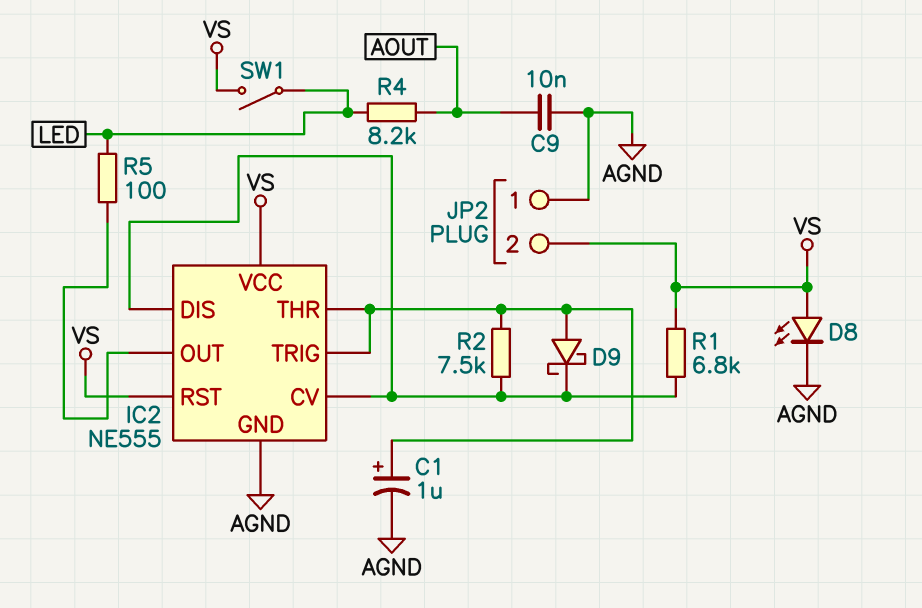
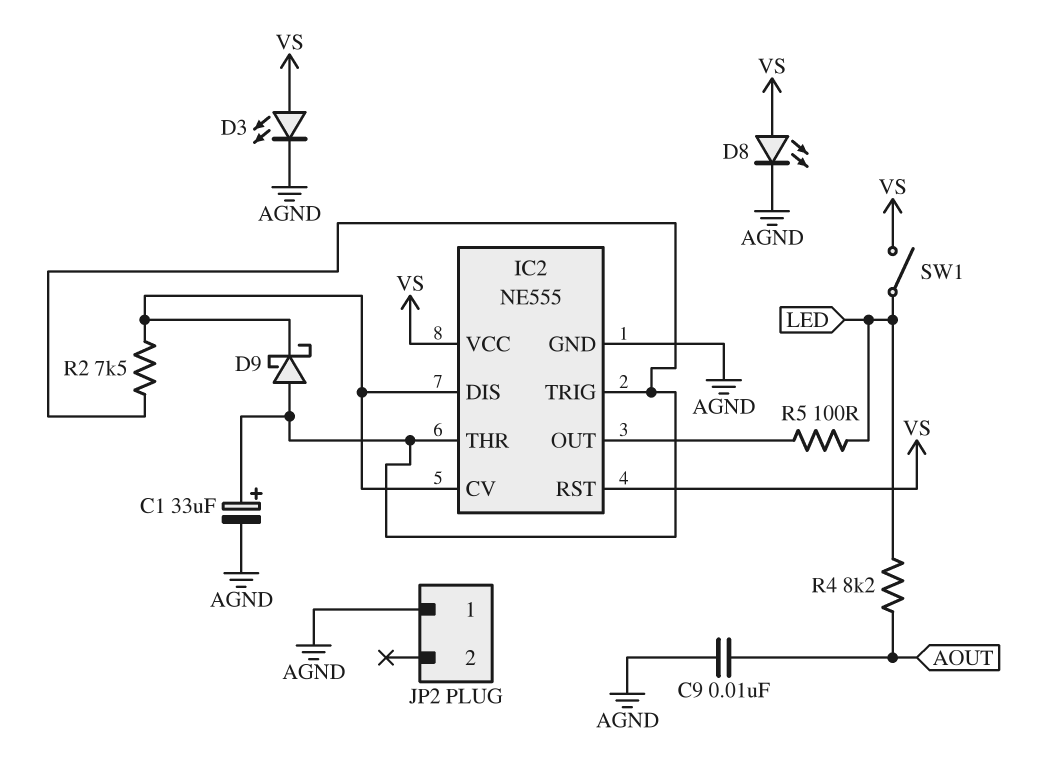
C1: 1uF (plus IC2/THR, minus AGND) -> 33uF (plus IC2/THR, minus AGND)
D3: none -> LED (A VS, K AGND)
JP2 pin 2: VS -> none
R1: 6.8k (IC2/CV, VS) -> none

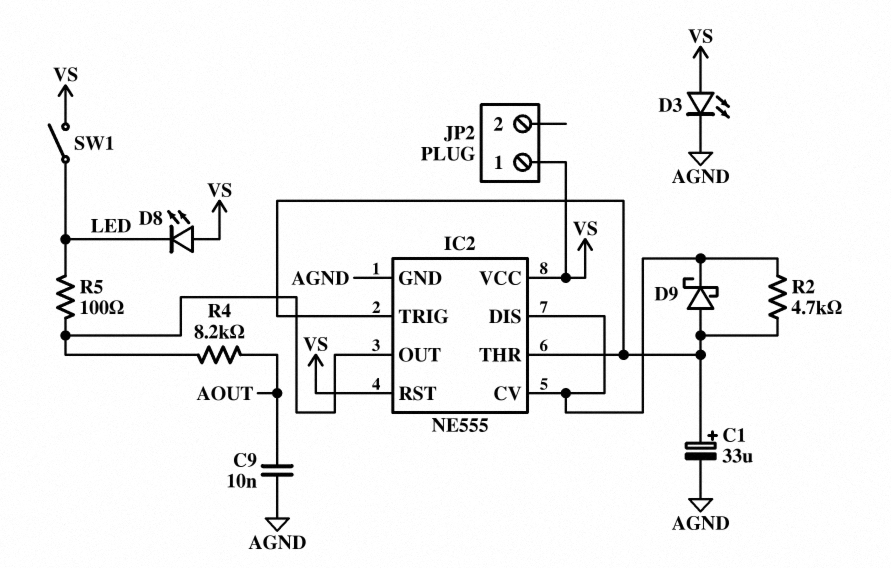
D8: LED (A VS, K AGND) -> LED (A VS, K LED)
JP2 pin 1: AGND -> VS
R2: 7.5k (IC2/CV, IC2/THR) -> 4.7k (IC2/CV, IC2/THR)
R4: 8.2k (AOUT, LED) -> 8.2k (AOUT, IC2/OUT)

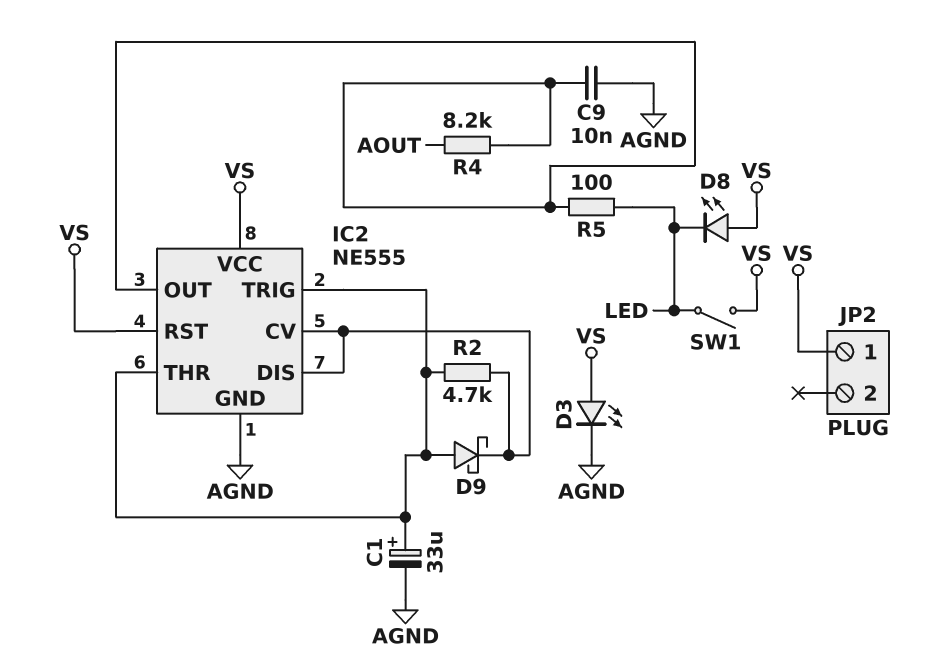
C9: 10nF (AGND, AOUT) -> 10nF (AGND, IC2/OUT)

